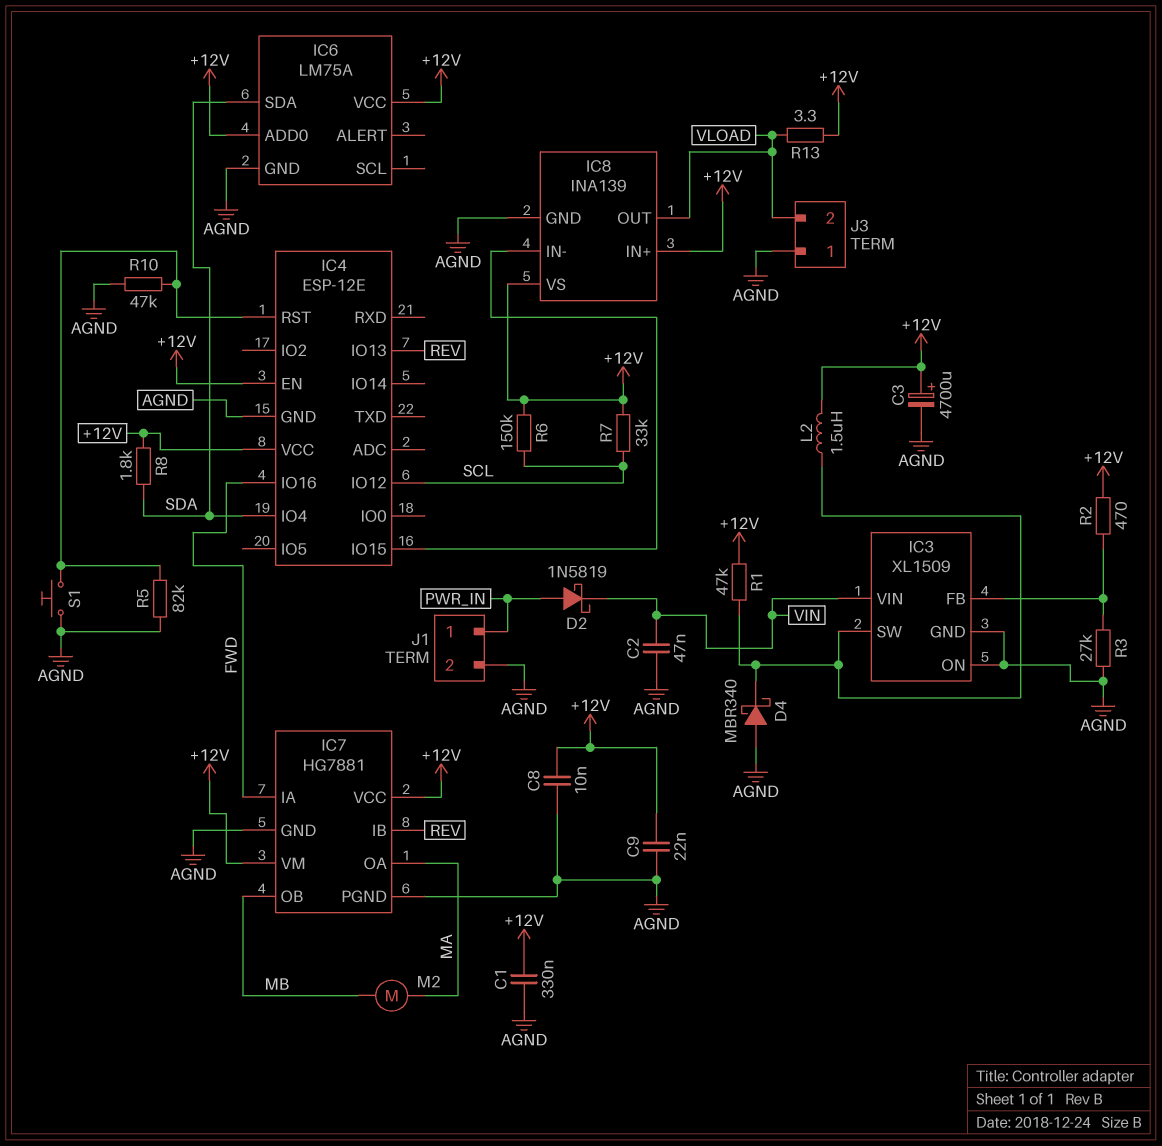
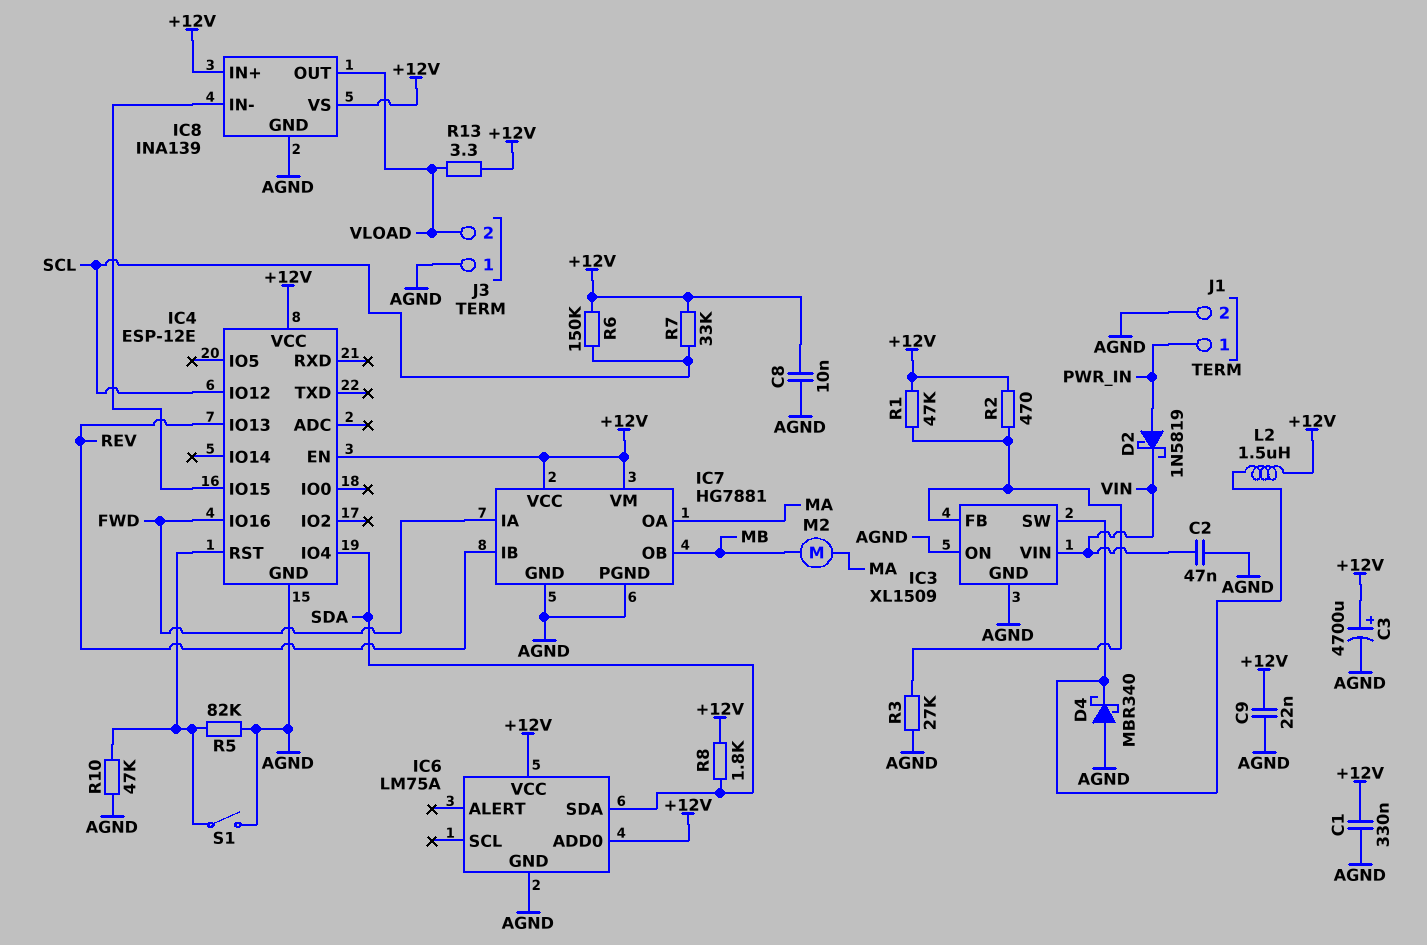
R1: 47k (+12V, IC3/SW) -> 47k (+12V, IC3/FB)
S1: button (AGND, IC4/RST) -> switch (AGND, IC4/RST)

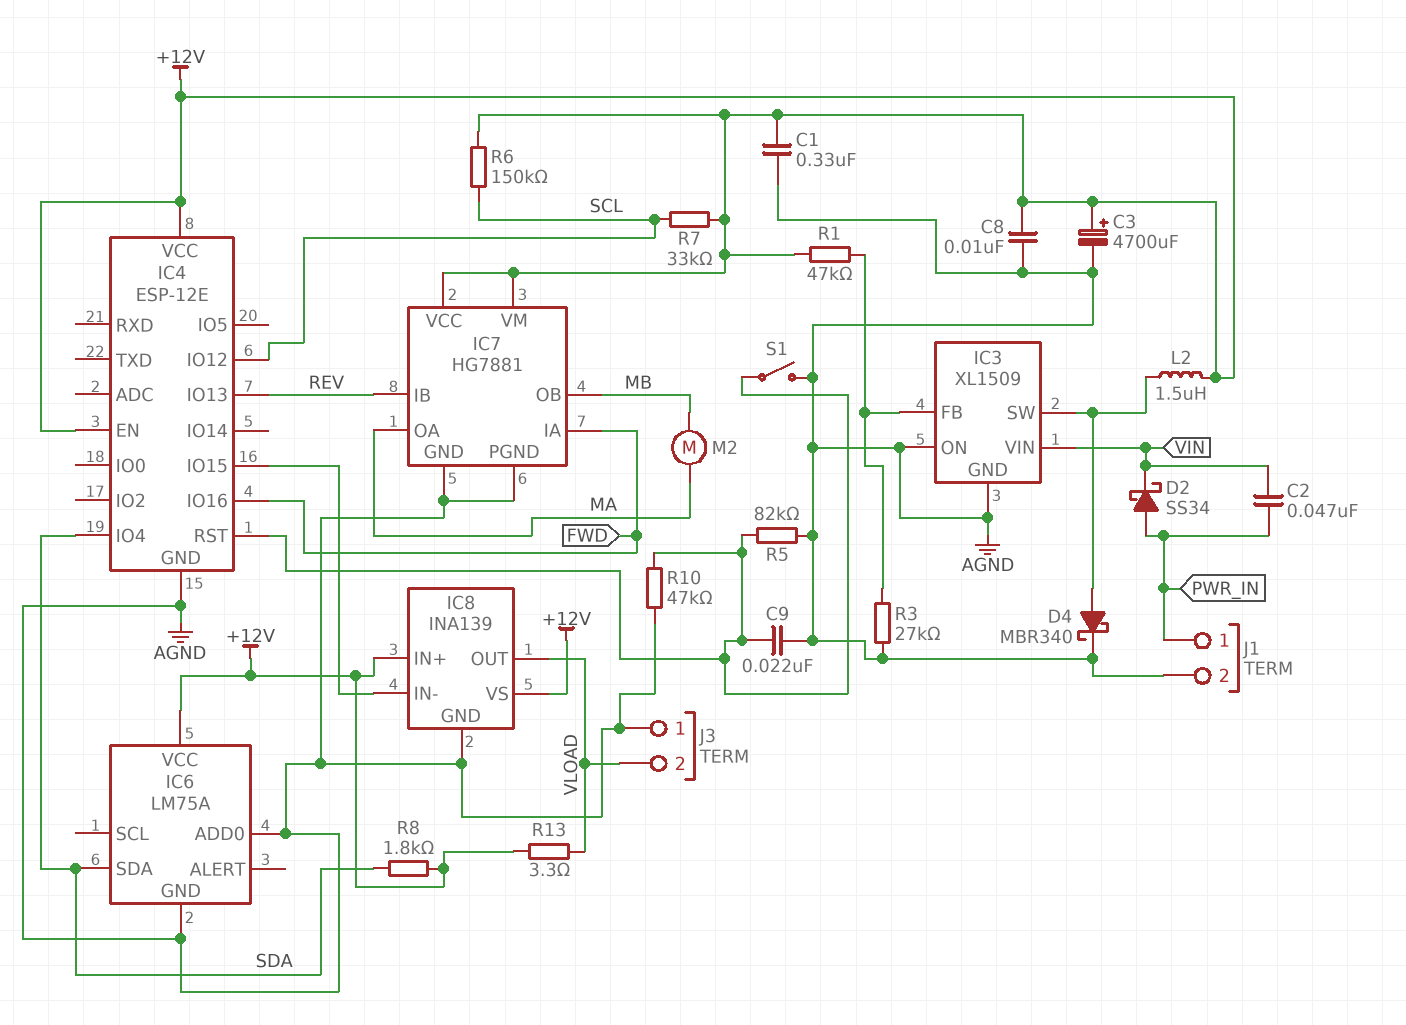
C2: 47nF (AGND, VIN) -> 47nF (PWR_IN, VIN)
C9: 22nF (+12V, AGND) -> 22nF (AGND, IC4/RST)
D2: schottky 1N5819 (A PWR_IN, K VIN) -> schottky SS34 (A PWR_IN, K VIN)
D4: schottky MBR340 (A AGND, K IC3/SW) -> schottky MBR340 (A IC3/SW, K AGND)
IC6 pin ADD0: +12V -> AGND
R2: 470 (+12V, IC3/FB) -> none

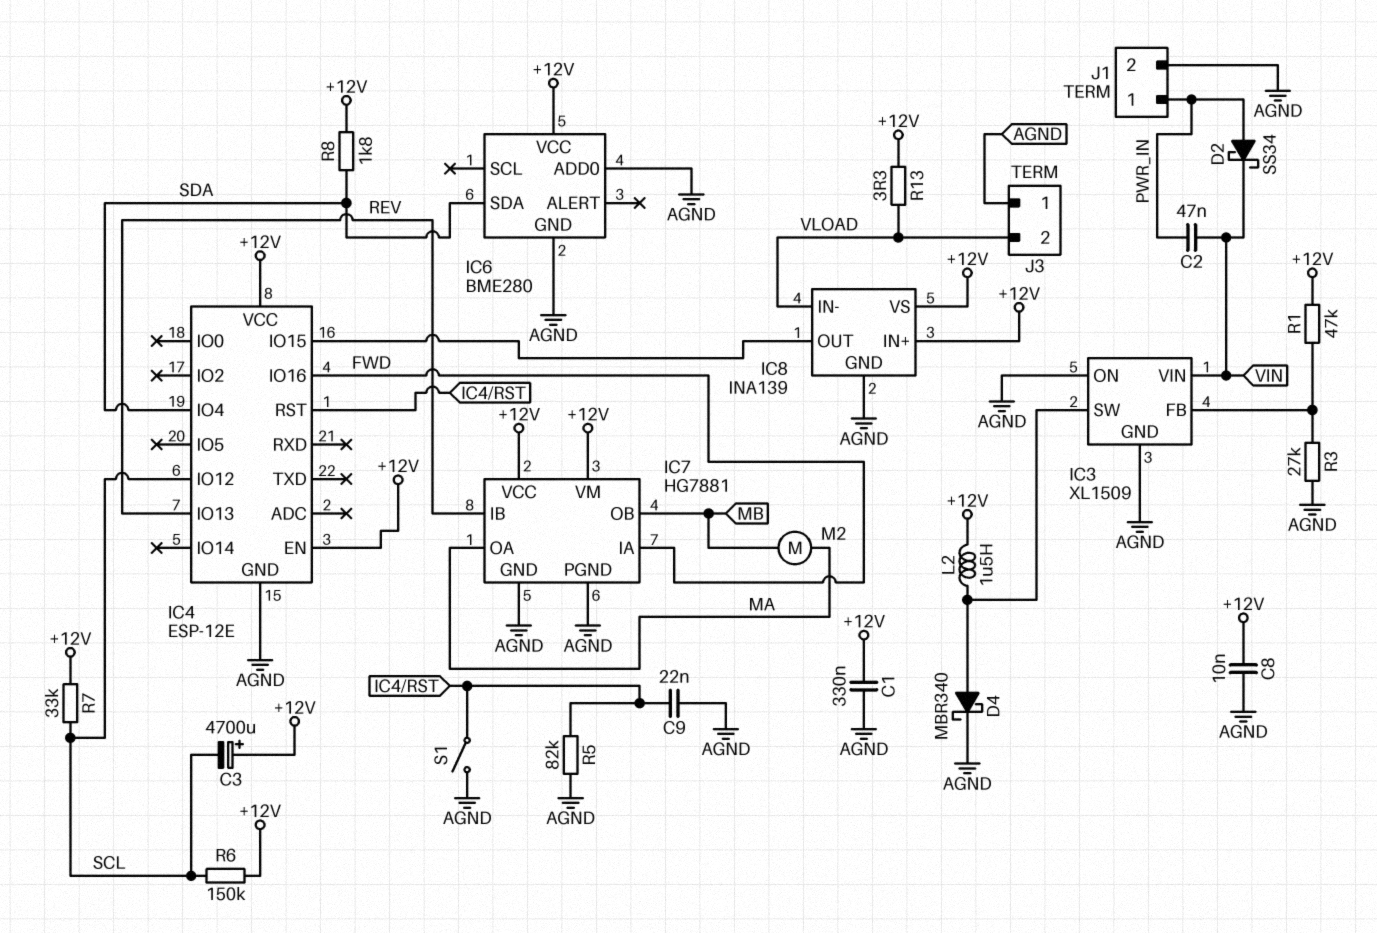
C3: 4700uF (plus +12V, minus AGND) -> 4700uF (plus +12V, minus SCL)
IC6: LM75A -> BME280
IC8 pin IN-: IC4/IO15 -> VLOAD
IC8 pin OUT: VLOAD -> IC4/IO15
R10: 47k (AGND, IC4/RST) -> none

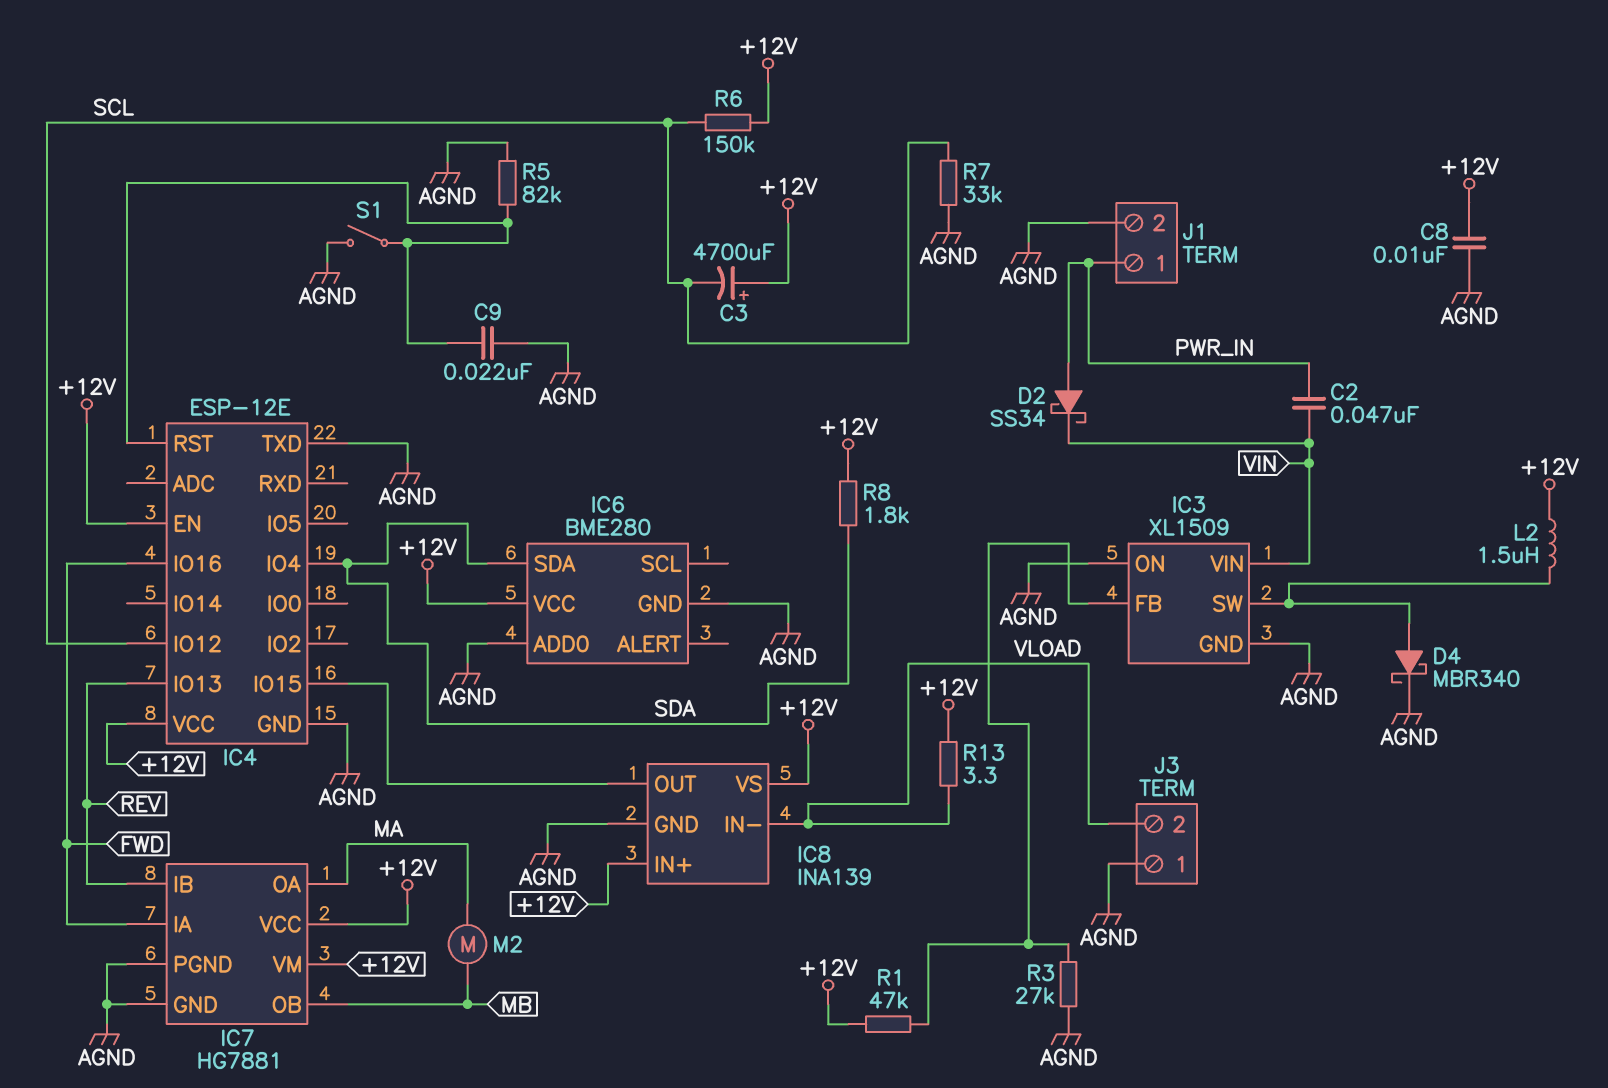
C1: 330nF (+12V, AGND) -> none
IC4 pin TXD: none -> AGND
R7: 33k (+12V, SCL) -> 33k (AGND, SCL)

